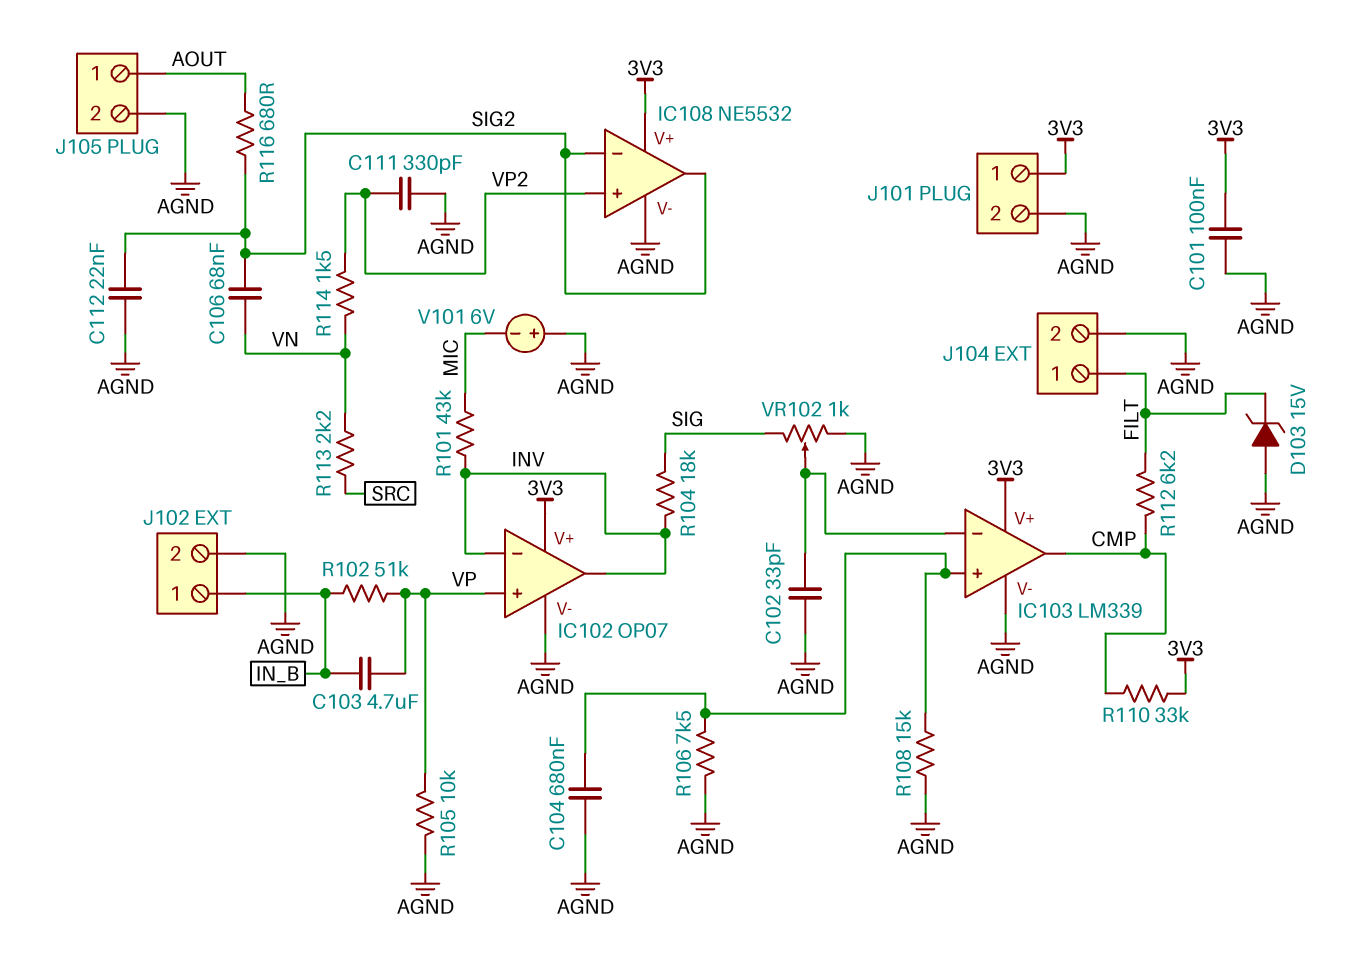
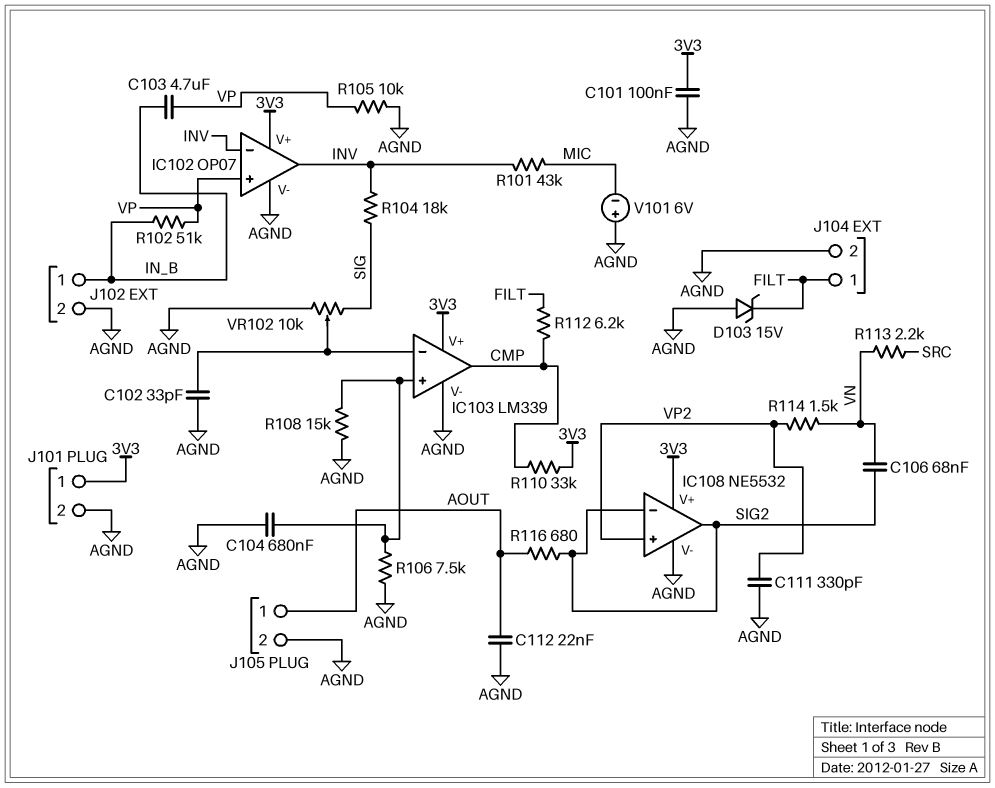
C112: 22nF (AGND, SIG2) -> 22nF (AGND, AOUT)
VR102: 1k (AGND, SIG, wiper IC103/in-) -> 10k (AGND, SIG, wiper IC103/in-)

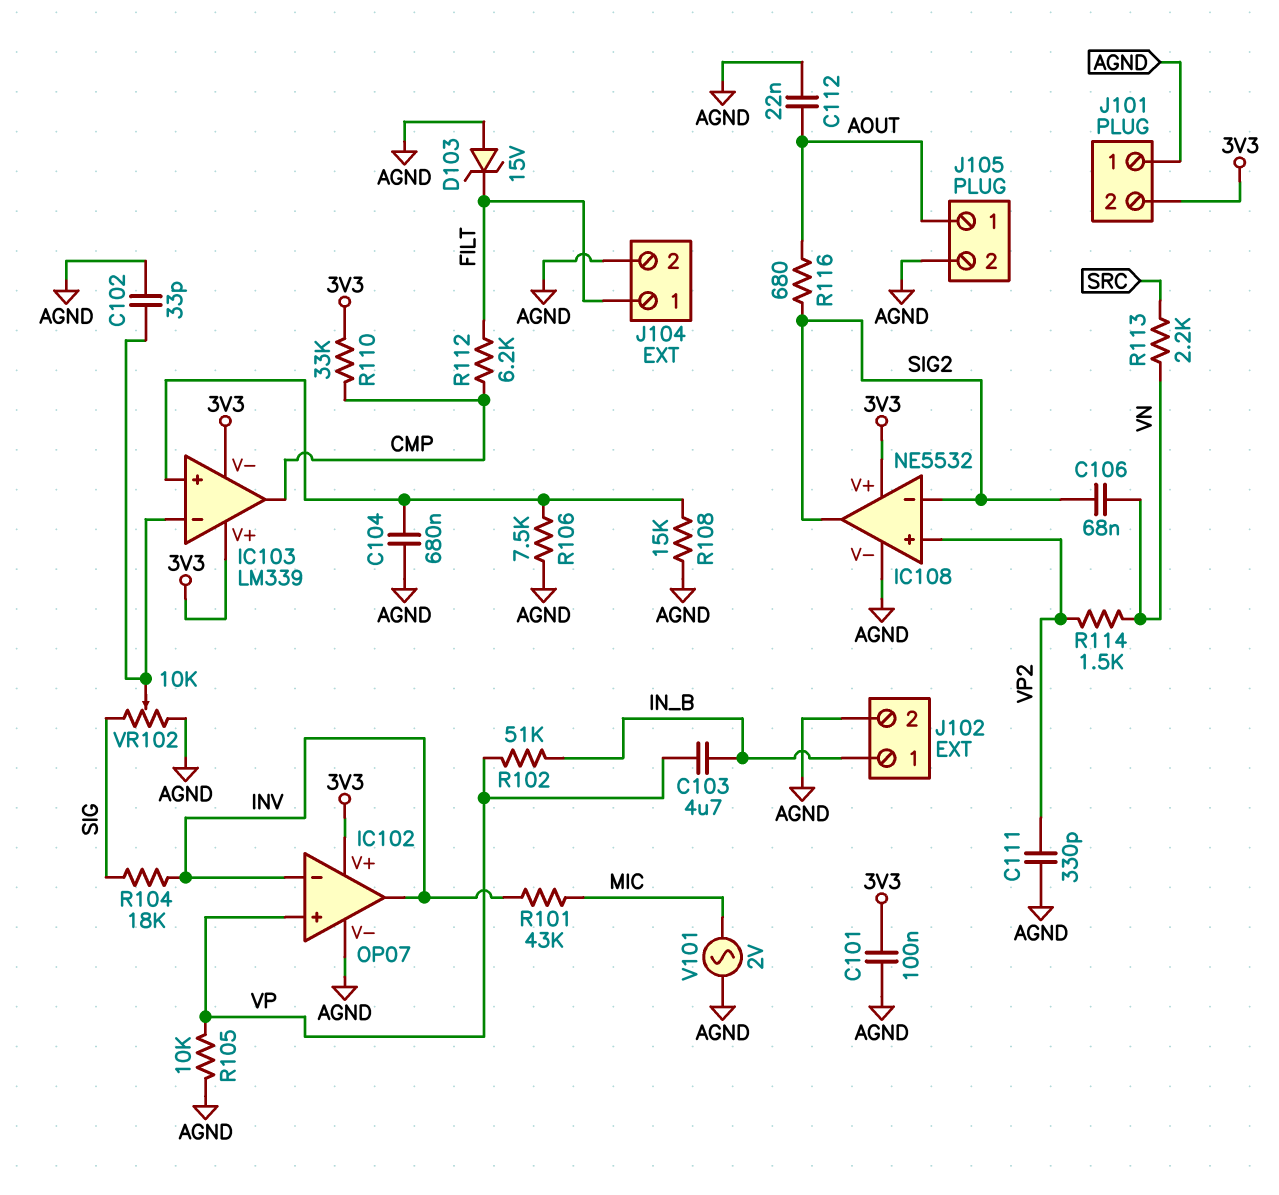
IC103 pin V-: AGND -> 3V3
J101 pin 1: 3V3 -> AGND
J101 pin 2: AGND -> 3V3
V101: 6V (plus AGND, minus MIC) -> AC 2V (AGND, MIC)

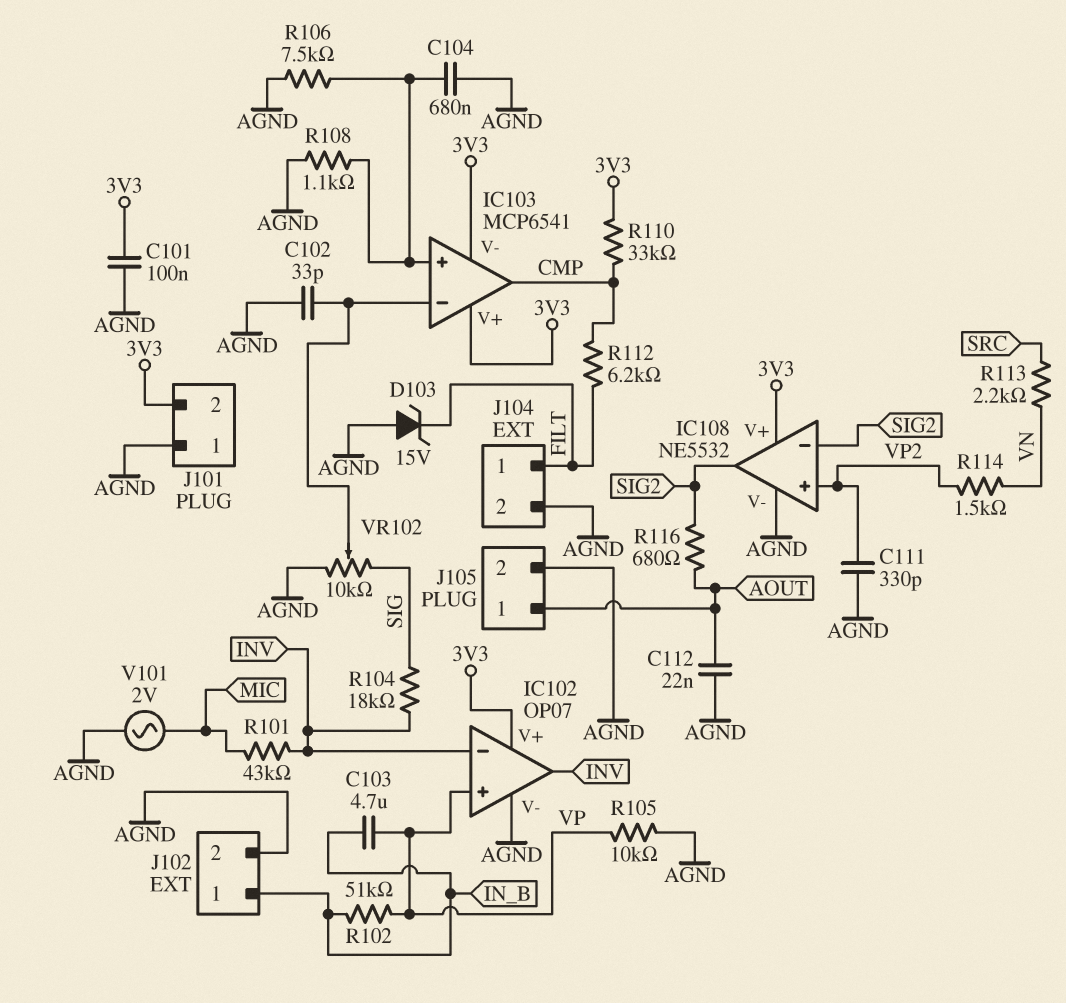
C106: 68nF (SIG2, VN) -> none
IC103: LM339 -> MCP6541
R108: 15k (AGND, IC103/in+) -> 1.1k (AGND, IC103/in+)

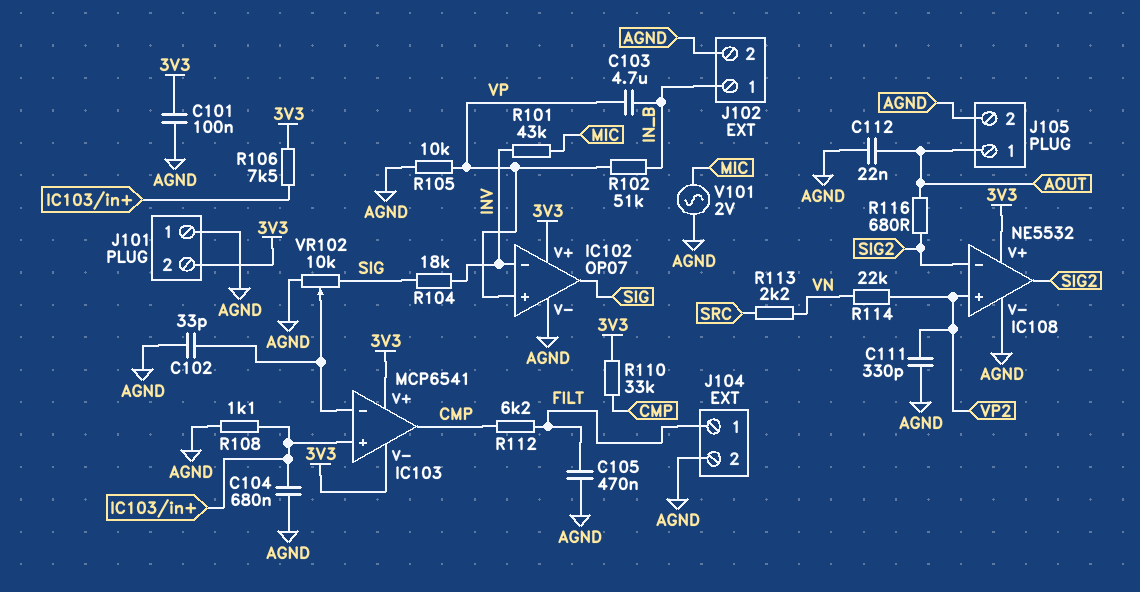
C105: none -> 470nF (AGND, FILT)
D103: zener 15V (A AGND, K FILT) -> none
IC102 pin out: INV -> SIG
R106: 7.5k (AGND, IC103/in+) -> 7.5k (3V3, IC103/in+)
R114: 1.5k (VN, VP2) -> 22k (VN, VP2)

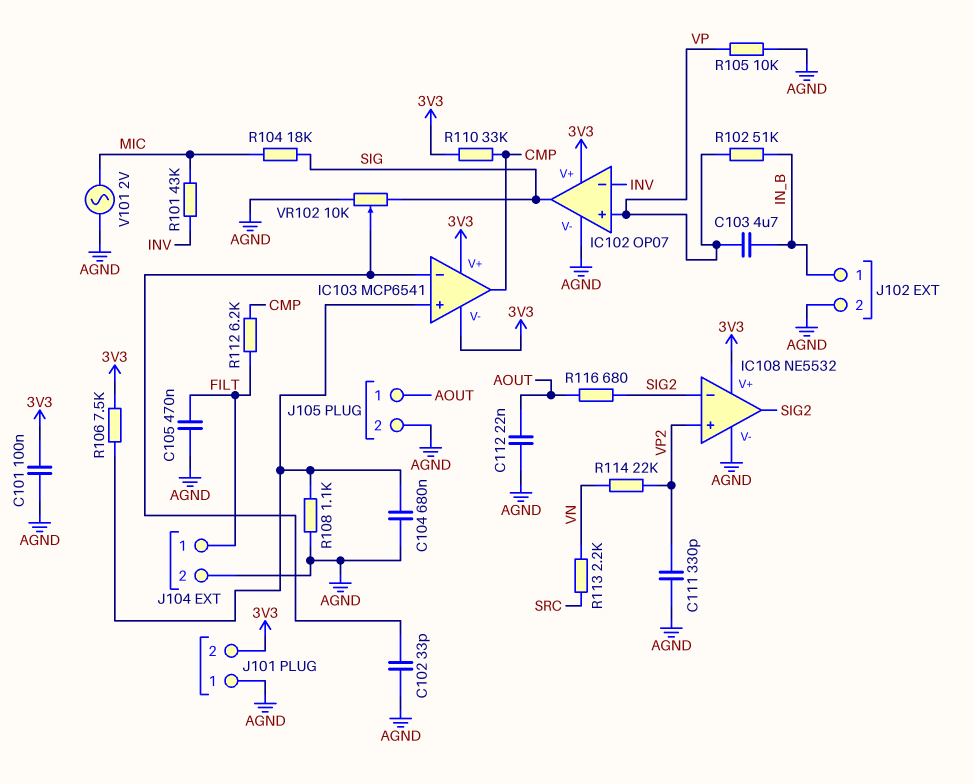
R104: 18k (INV, SIG) -> 18k (MIC, SIG)

